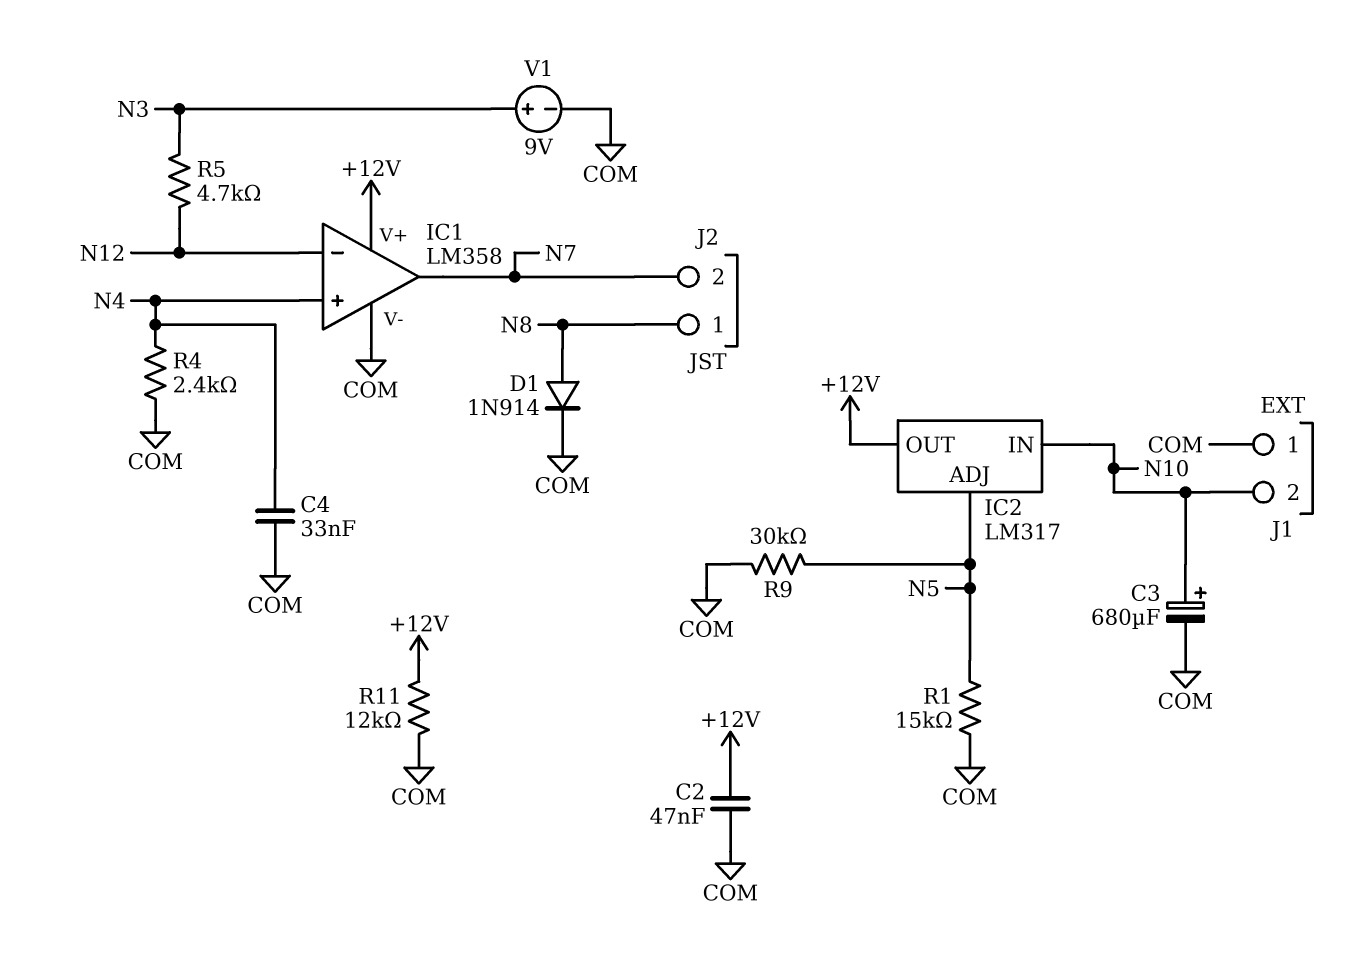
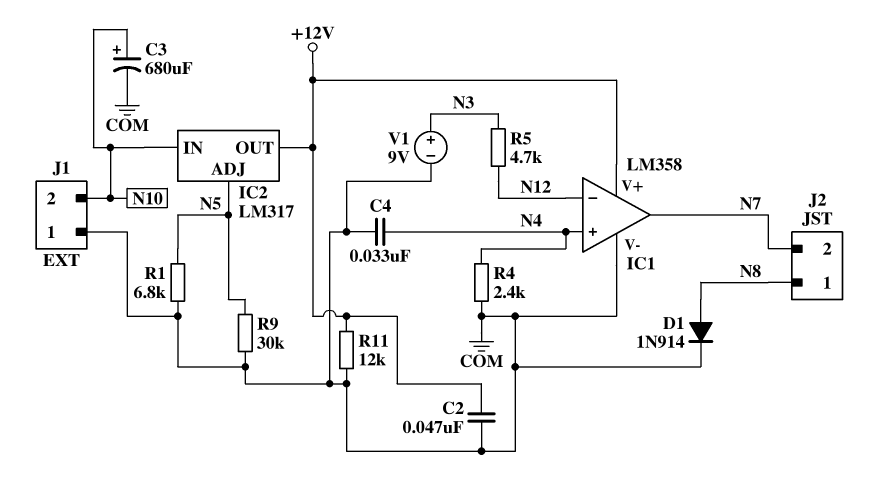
R1: 15k (COM, N5) -> 6.8k (COM, N5)

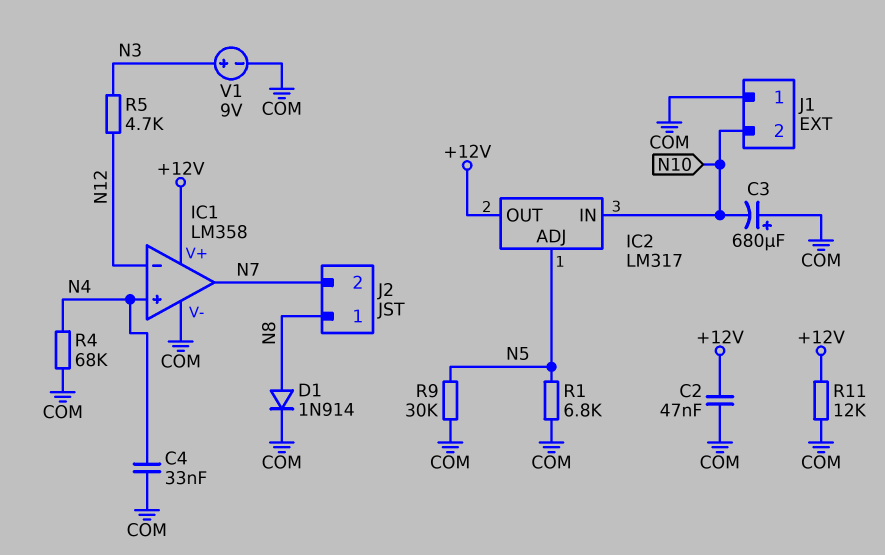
C3: 680uF (plus N10, minus COM) -> 680uF (plus COM, minus N10)
R4: 2.4k (COM, N4) -> 68k (COM, N4)

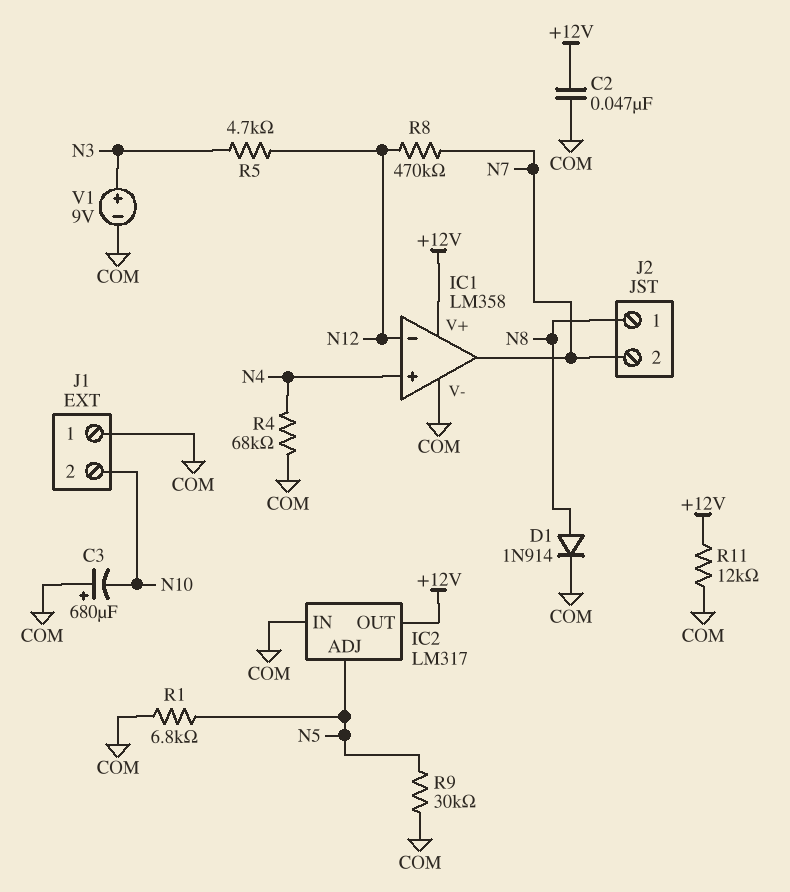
C4: 33nF (COM, N4) -> none
IC2 pin IN: N10 -> COM
R8: none -> 470k (N7, N12)

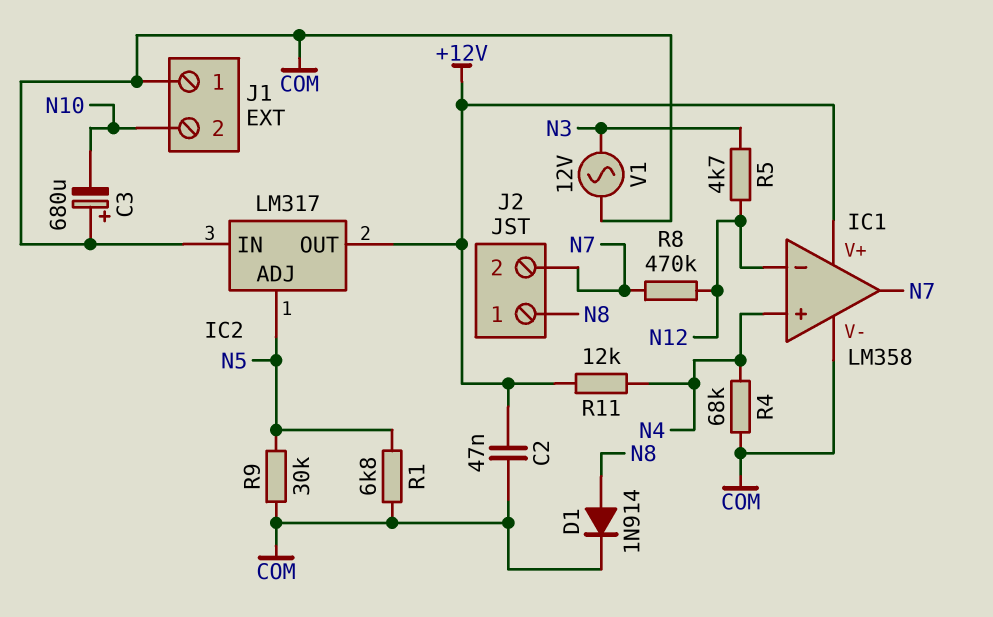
R11: 12k (+12V, COM) -> 12k (+12V, N4)
V1: 9V (plus N3, minus COM) -> AC 12V (COM, N3)

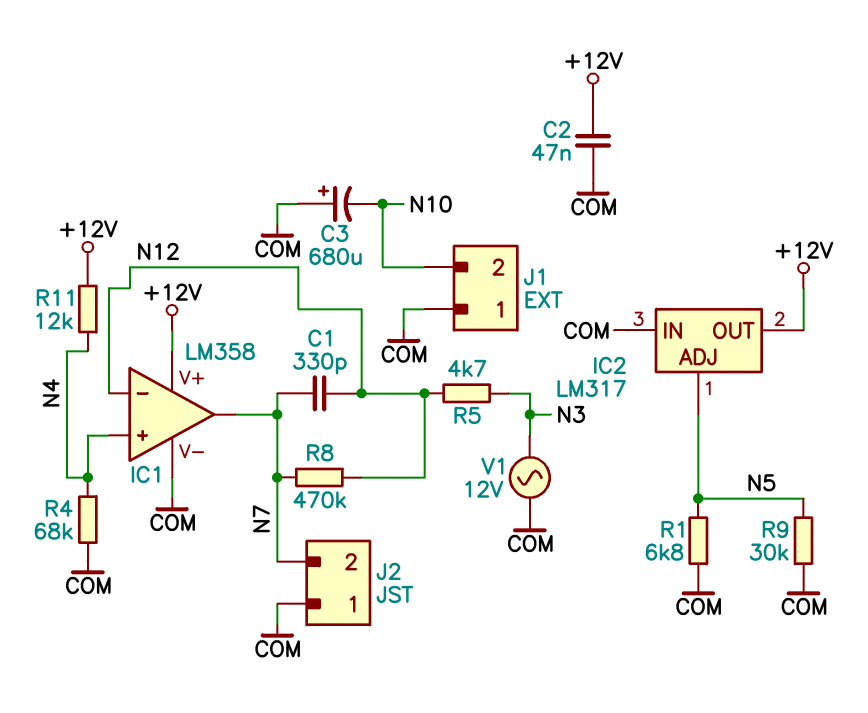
C1: none -> 330pF (N7, N12)
D1: diode 1N914 (A N8, K COM) -> none
J2 pin 1: N8 -> COM

